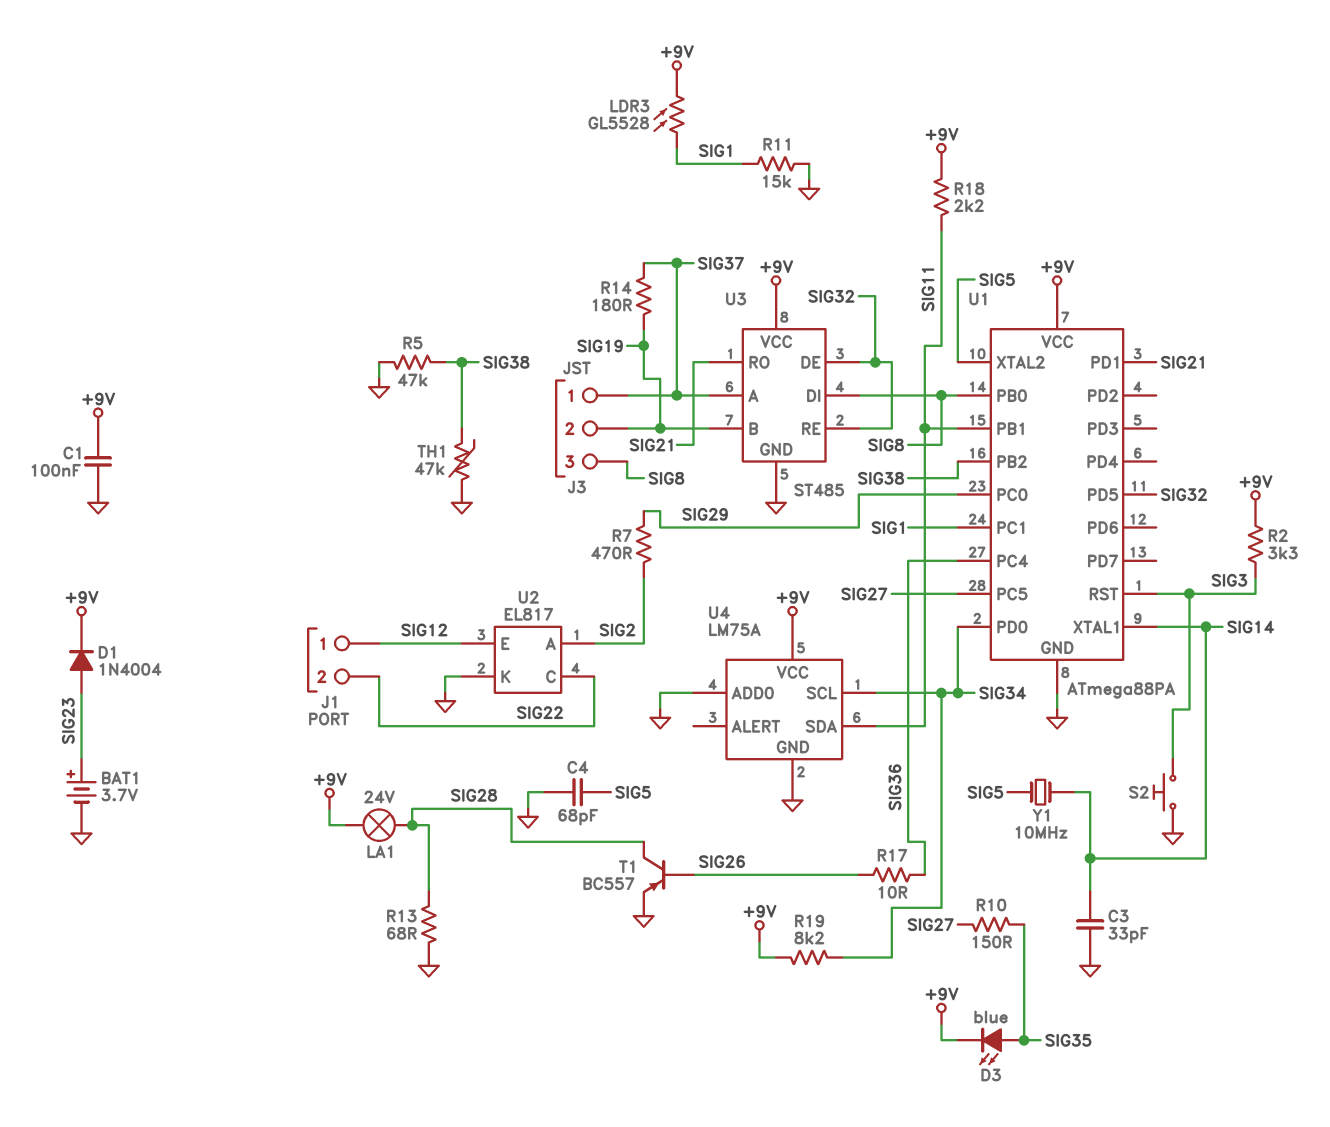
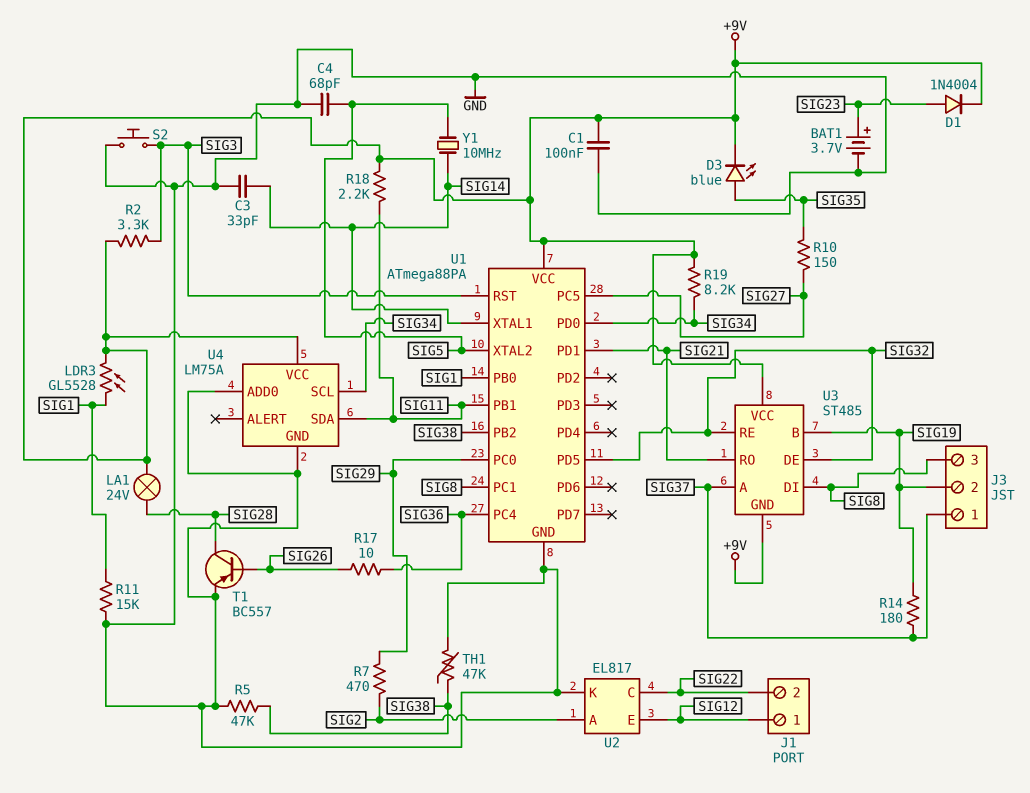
R13: 68 (GND, SIG28) -> none
U1 pin PB0: SIG8 -> SIG1
U1 pin PC1: SIG1 -> SIG8
U3 pin GND: GND -> +9V

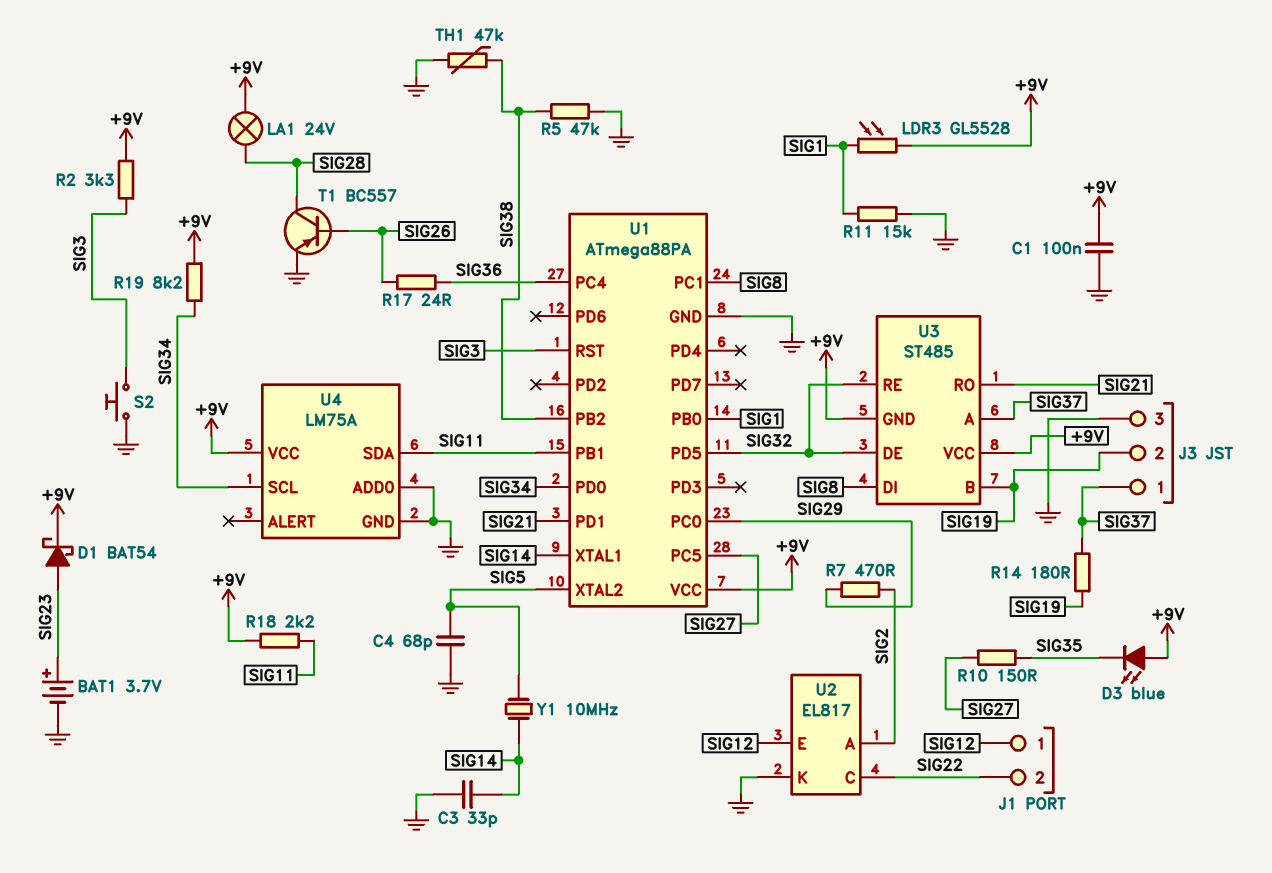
D1: diode 1N4004 (A SIG23, K +9V) -> schottky BAT54 (A SIG23, K +9V)
D3: LED blue (A SIG35, K +9V) -> LED blue (A +9V, K SIG35)
J3 pin 3: SIG8 -> GND
R17: 10 (SIG26, SIG36) -> 24 (SIG26, SIG36)

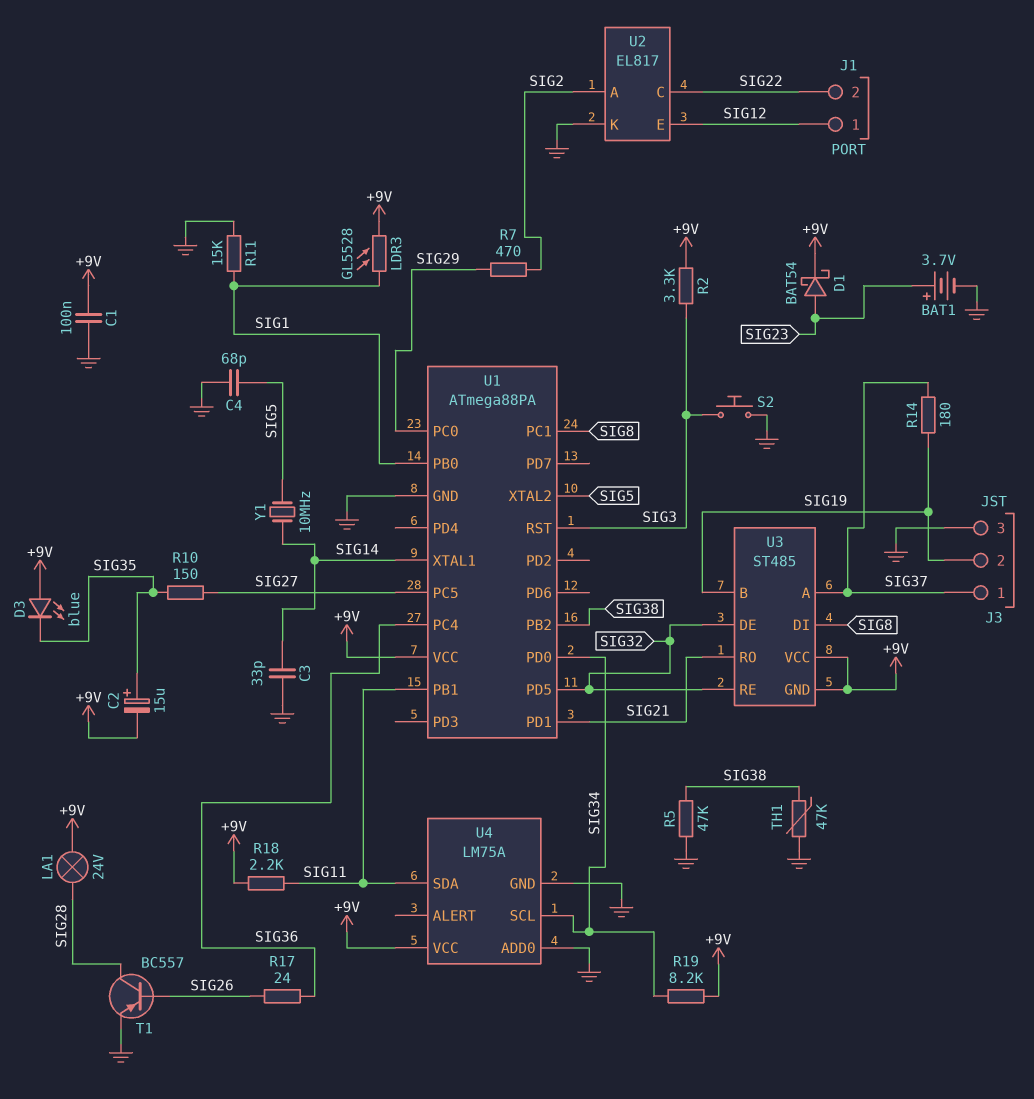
C2: none -> 15uF (plus SIG35, minus +9V)

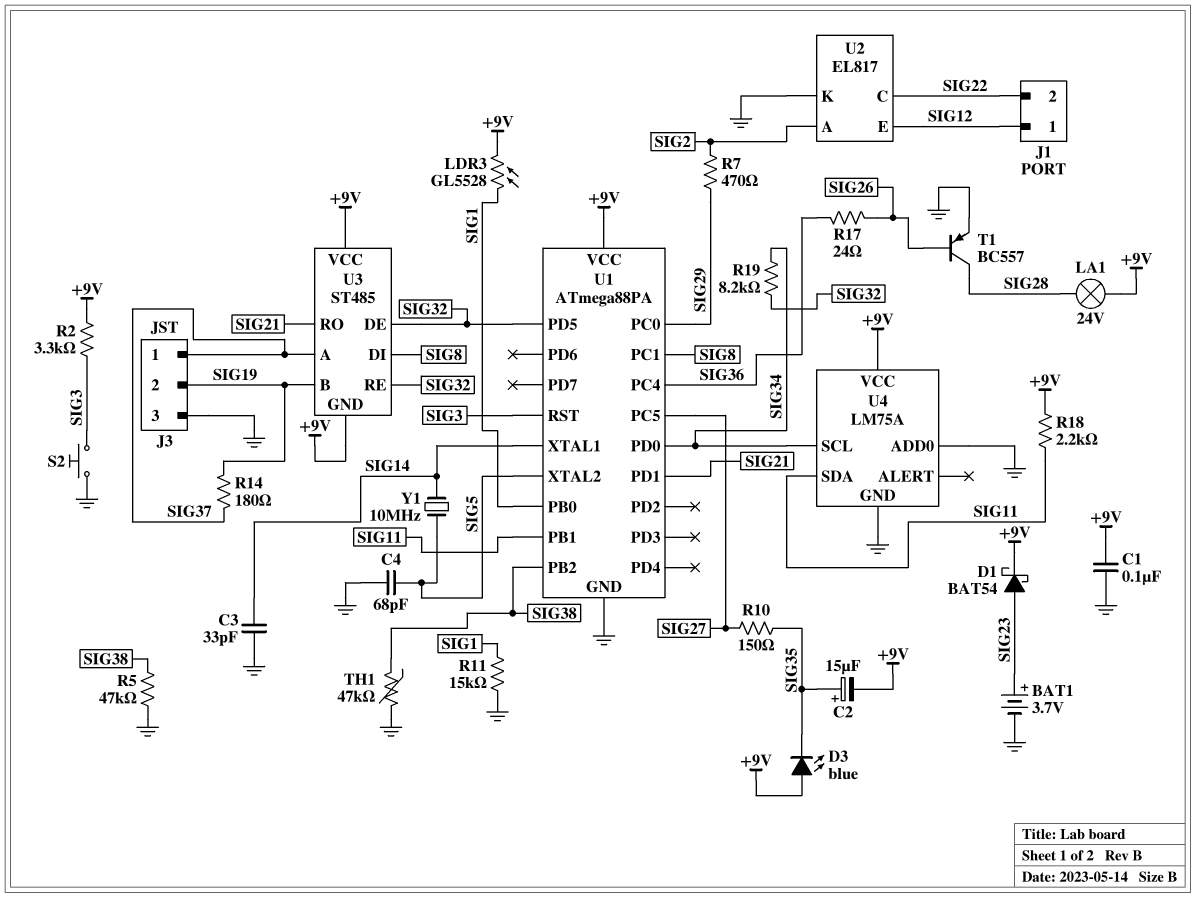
R19: 8.2k (+9V, SIG34) -> 8.2k (SIG32, SIG34)

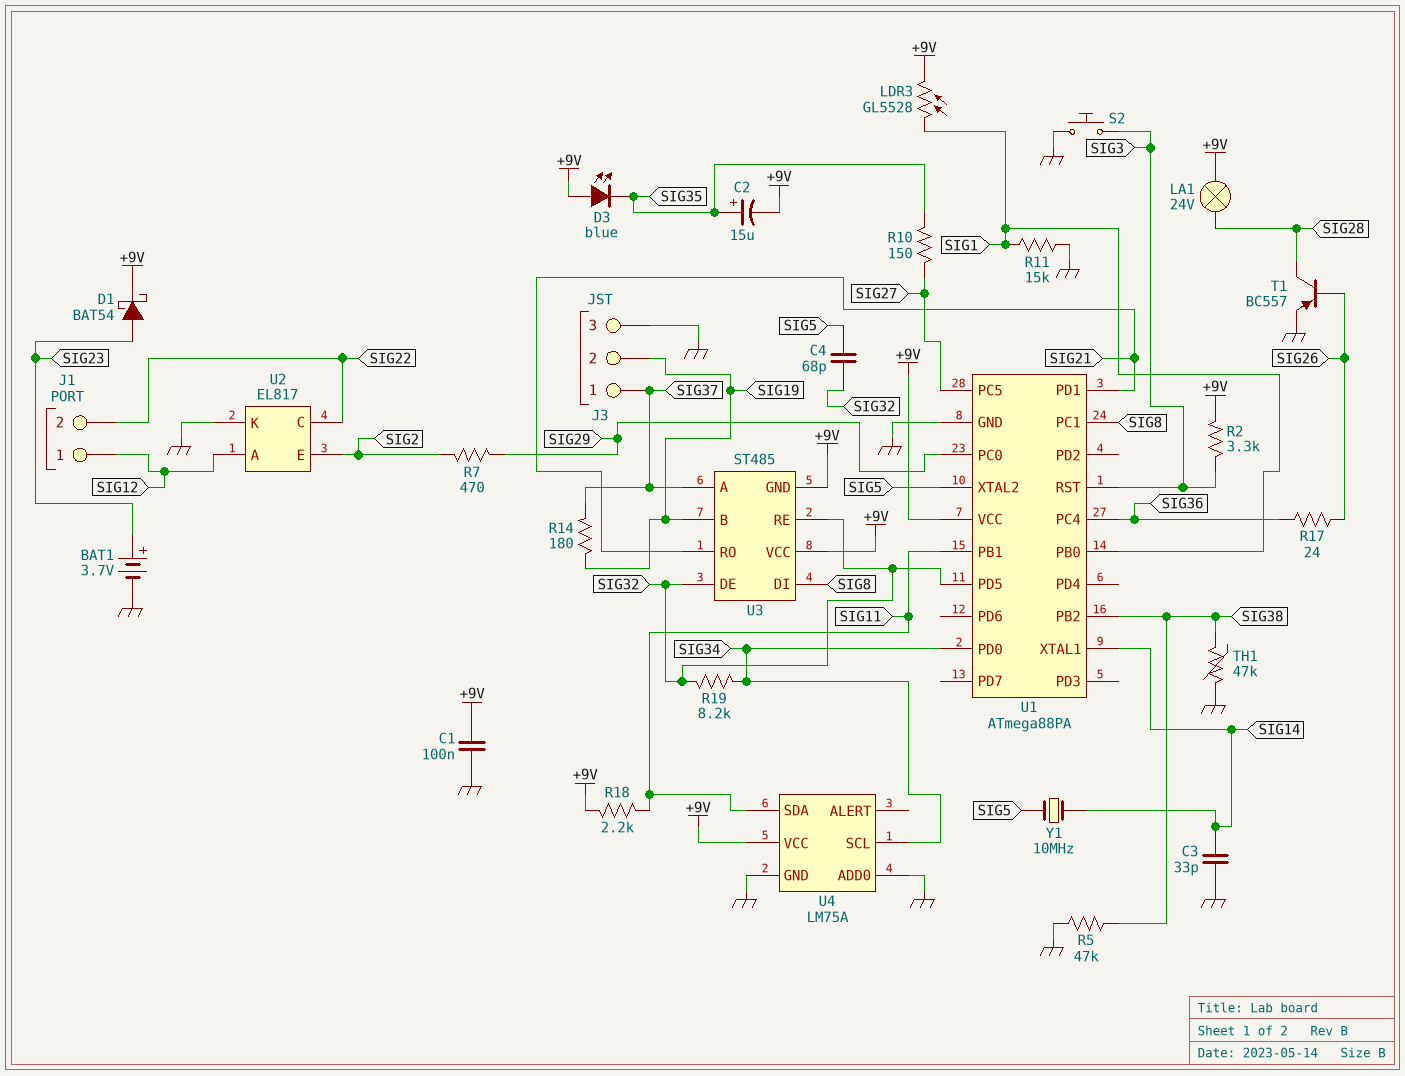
C4: 68pF (GND, SIG5) -> 68pF (SIG5, SIG32)
U2 pin A: SIG2 -> SIG12
U2 pin E: SIG12 -> SIG2

